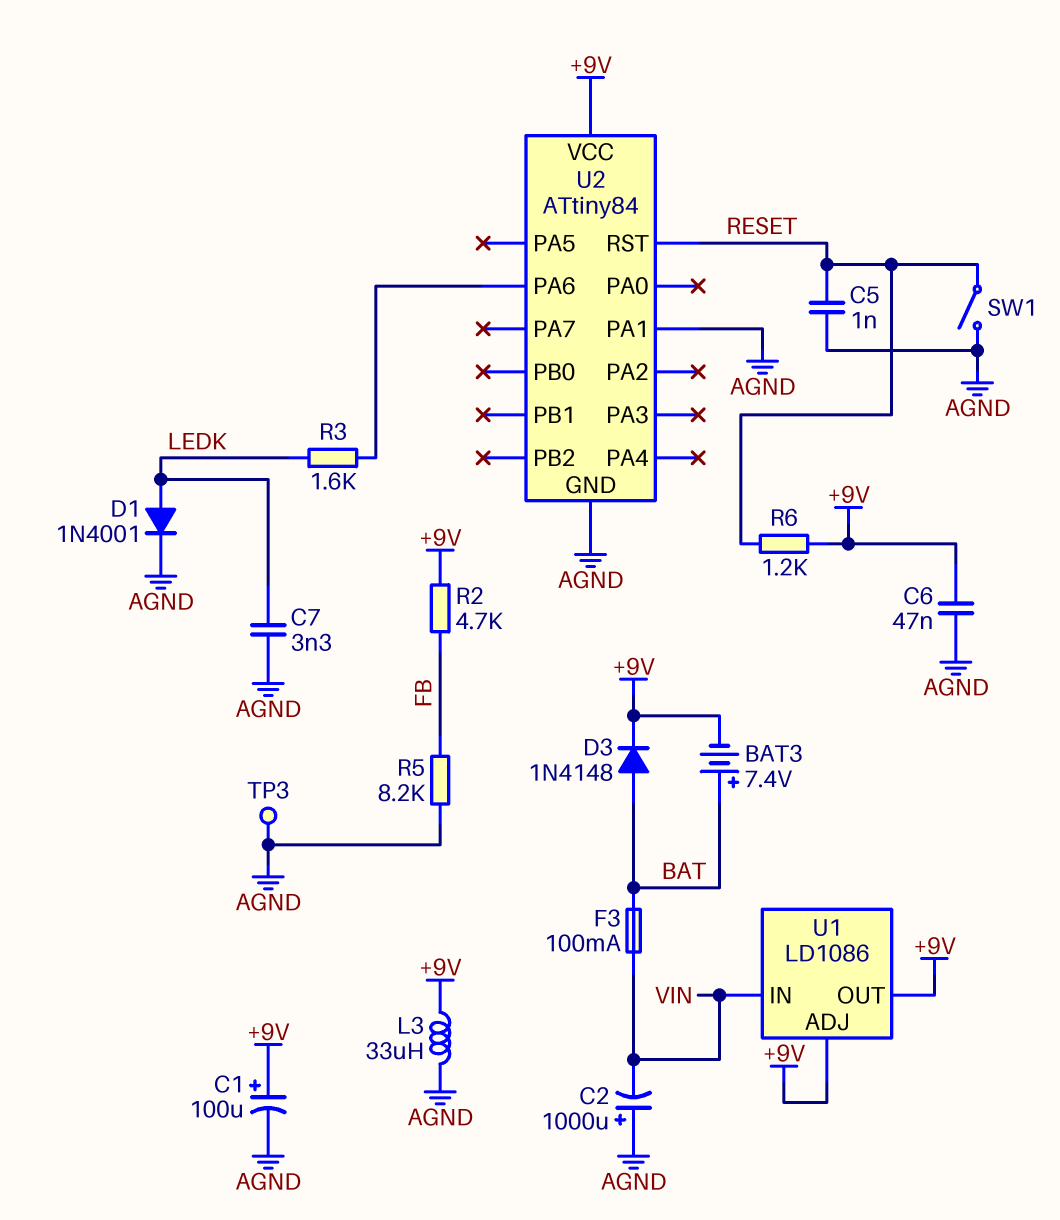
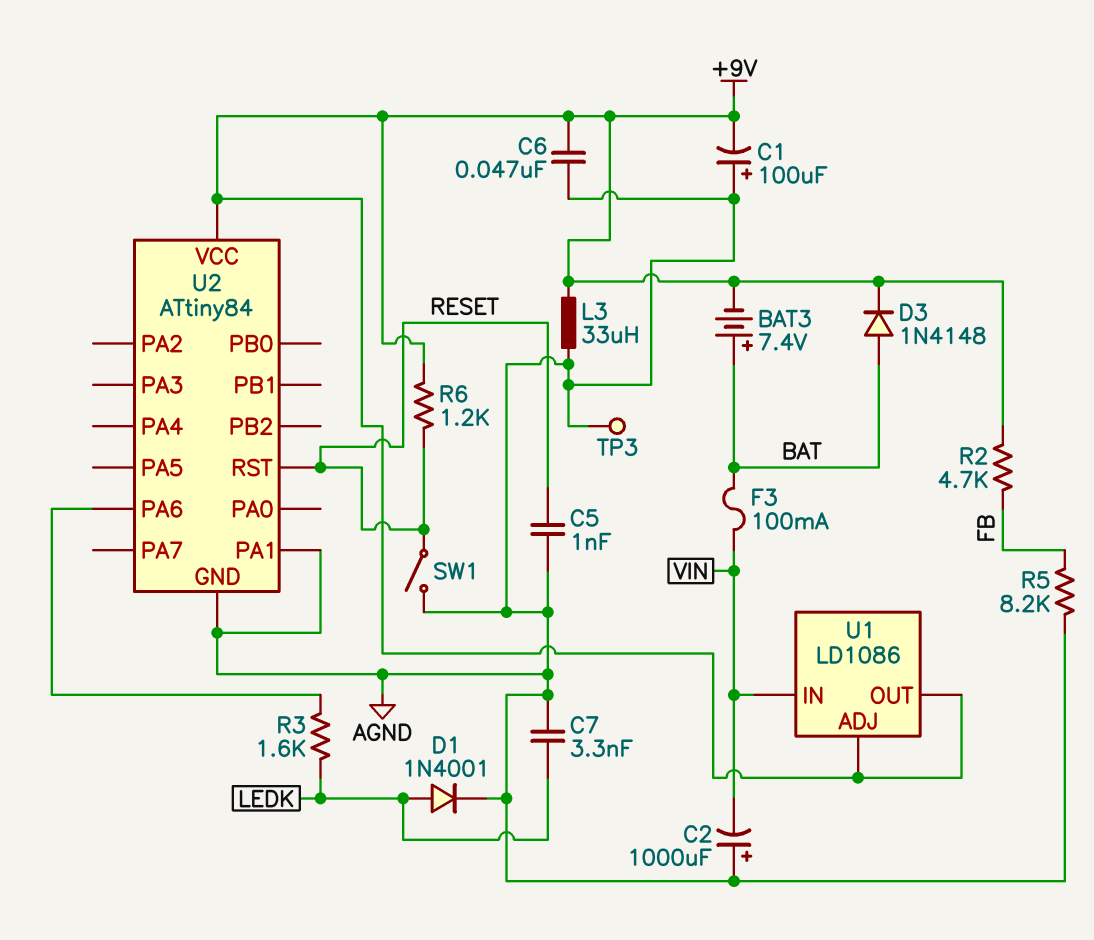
C1: 100uF (plus +9V, minus AGND) -> 100uF (plus AGND, minus +9V)

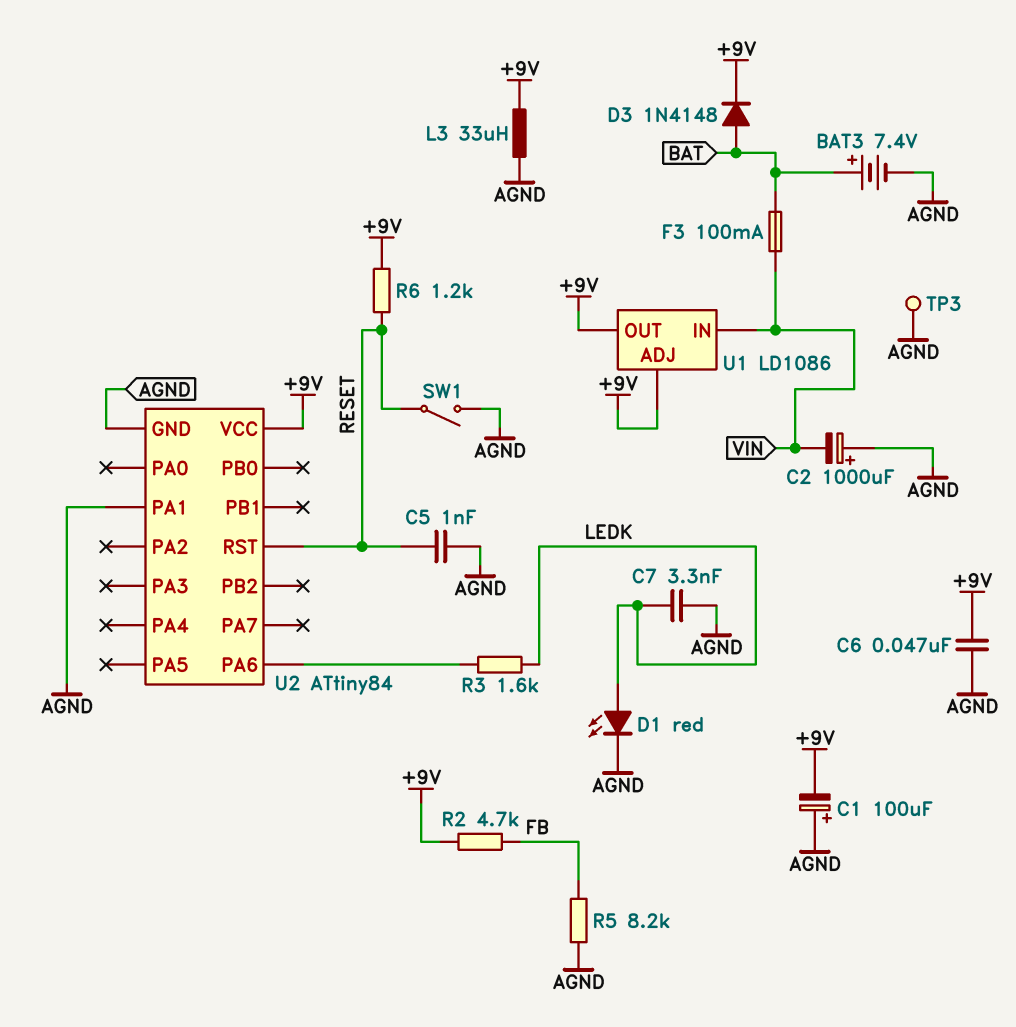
BAT3: 7.4V (plus BAT, minus +9V) -> 7.4V (plus BAT, minus AGND)
D1: diode 1N4001 (A LEDK, K AGND) -> LED red (A LEDK, K AGND)

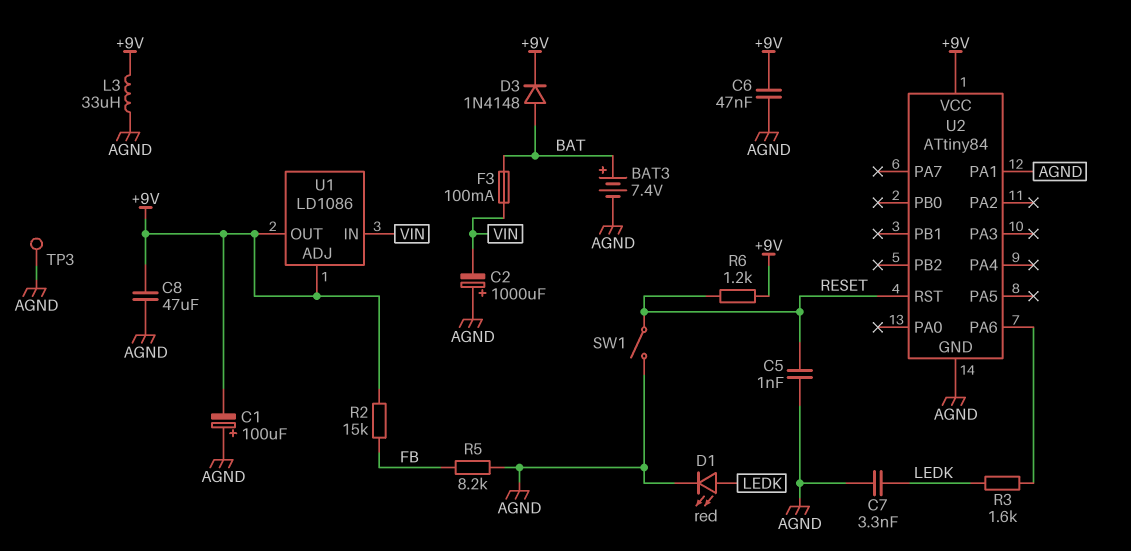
C8: none -> 47uF (+9V, AGND)
R2: 4.7k (+9V, FB) -> 15k (+9V, FB)

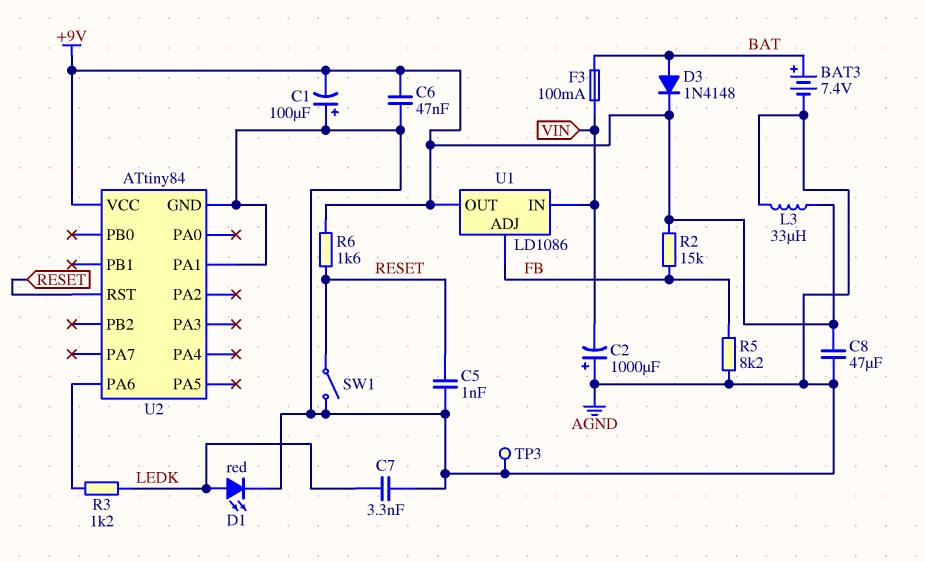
R3: 1.6k (LEDK, U2/PA6) -> 1.2k (LEDK, U2/PA6)
R6: 1.2k (+9V, RESET) -> 1.6k (+9V, RESET)
U1 pin ADJ: +9V -> FB

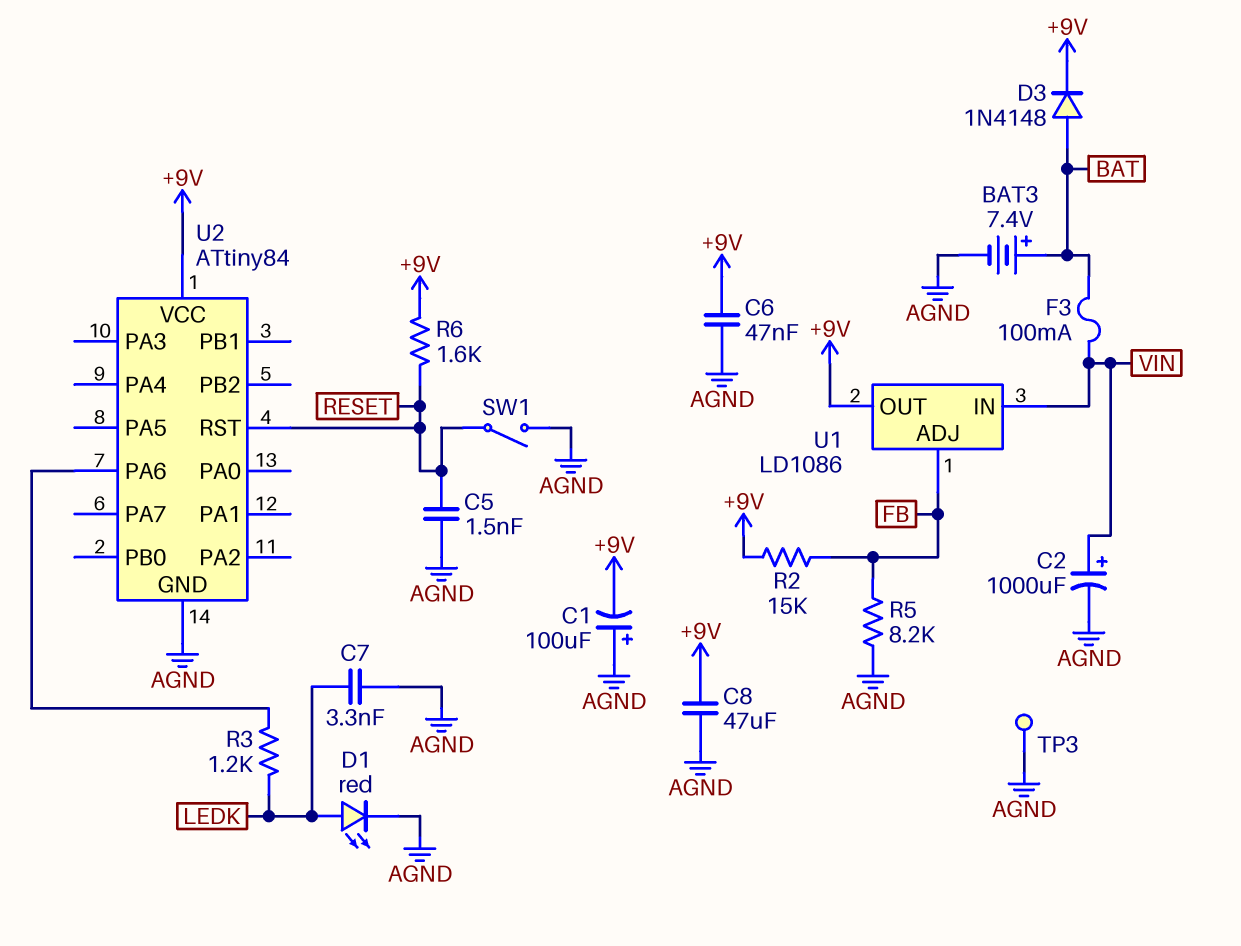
C2: 1000uF (plus AGND, minus VIN) -> 1000uF (plus VIN, minus AGND)
C5: 1nF (AGND, RESET) -> 1.5nF (AGND, RESET)
L3: 33uH (+9V, AGND) -> none
U2 pin PA1: AGND -> none

